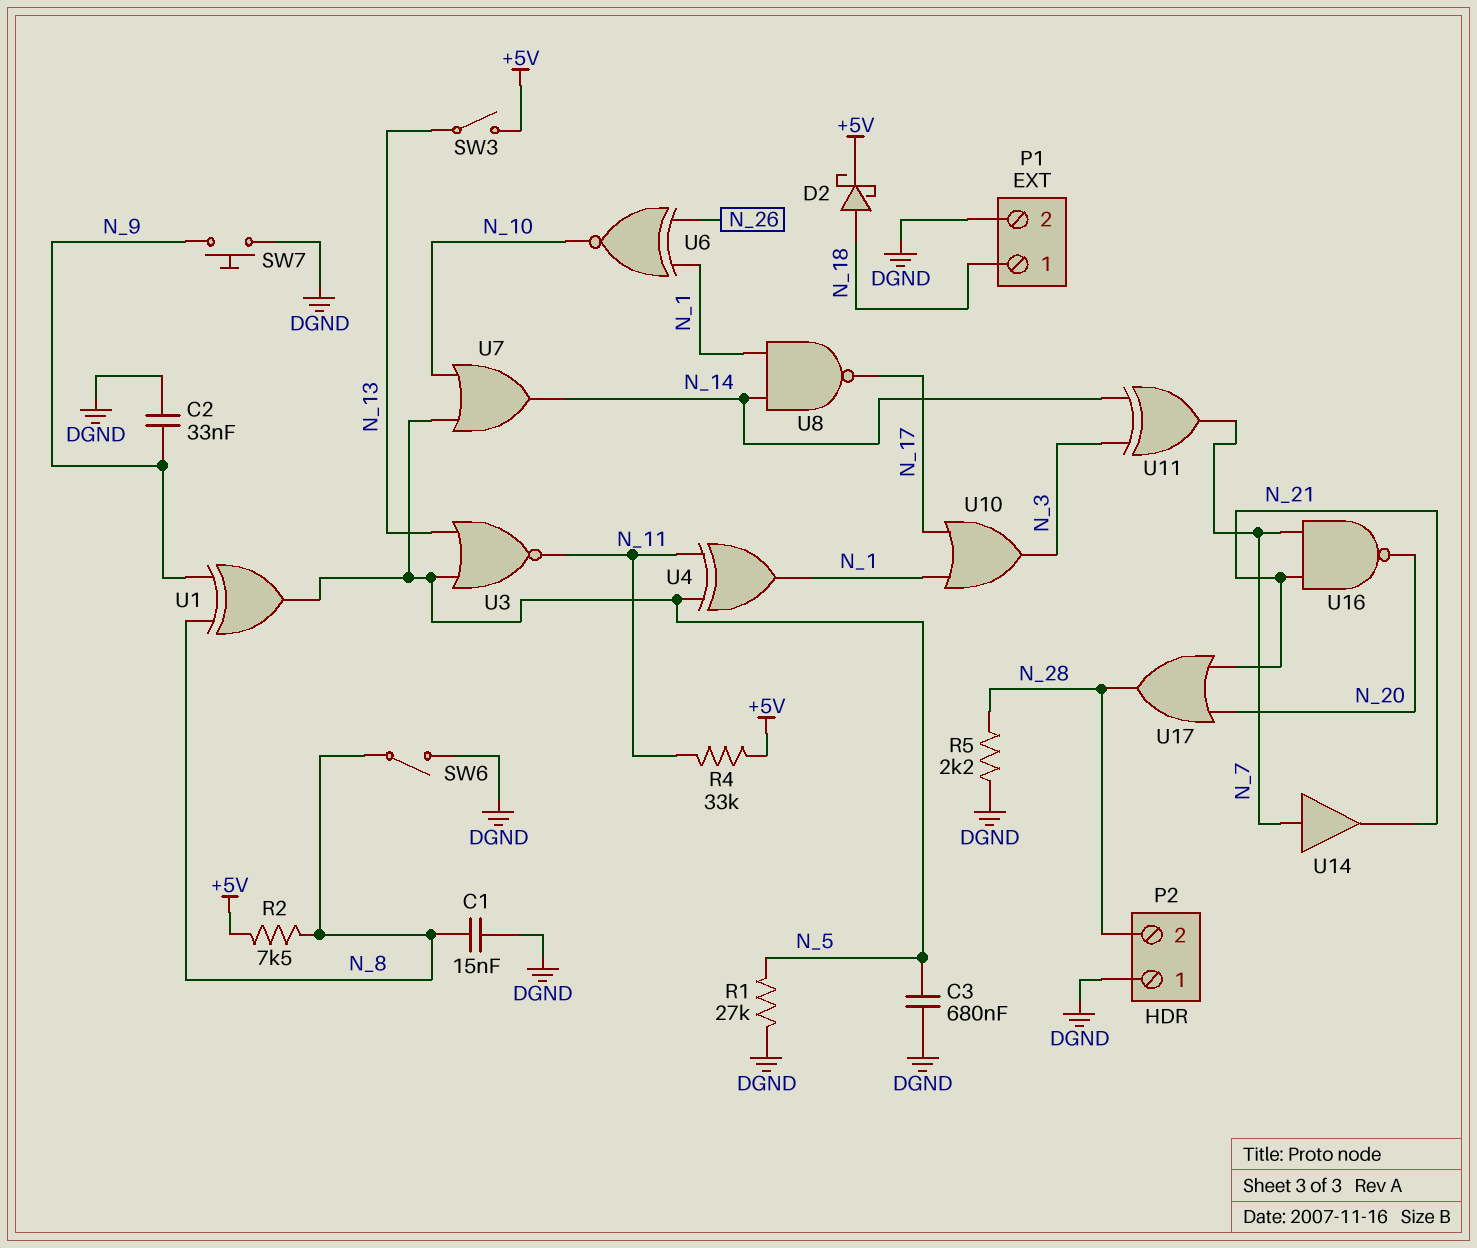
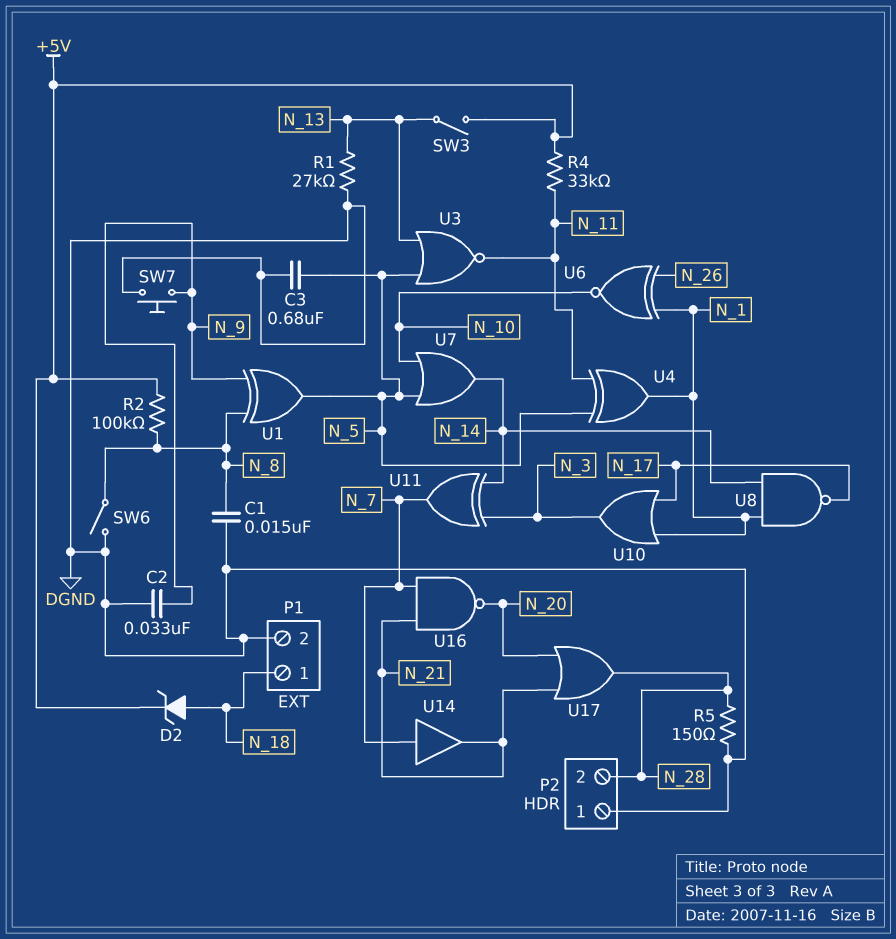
D2: schottky (A N_18, K +5V) -> zener (A N_18, K +5V)
R1: 27k (DGND, N_5) -> 27k (DGND, N_13)
R2: 7.5k (+5V, N_8) -> 100k (+5V, N_8)
R5: 2.2k (DGND, N_28) -> 150 (DGND, N_28)

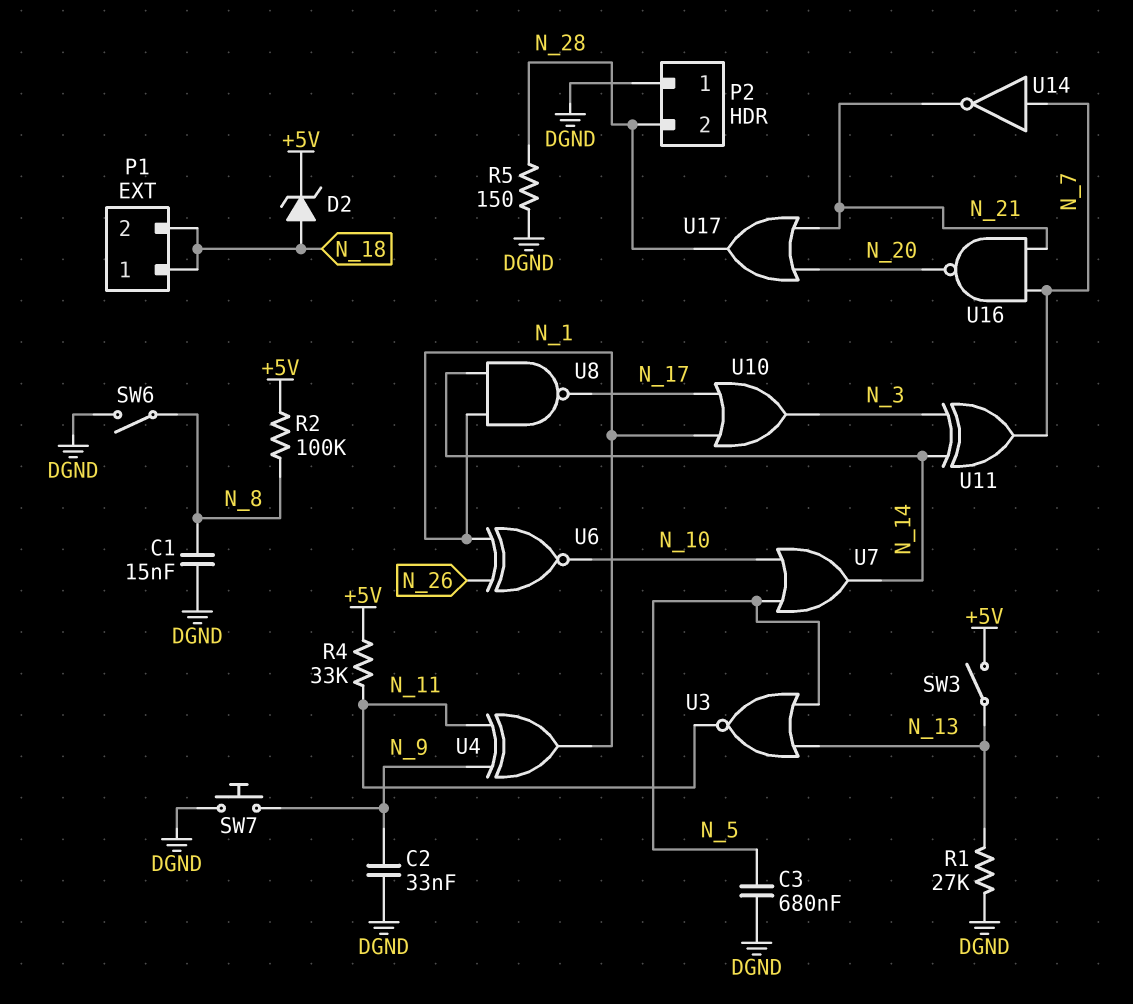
P1 pin 2: DGND -> N_18
U1: XOR (in N_8, in N_9, out N_5) -> none
U4: XOR (in N_5, in N_11, out N_1) -> XOR (in N_9, in N_11, out N_1)
U14: buffer (in N_7, out N_21) -> NOT (in N_7, out N_21)

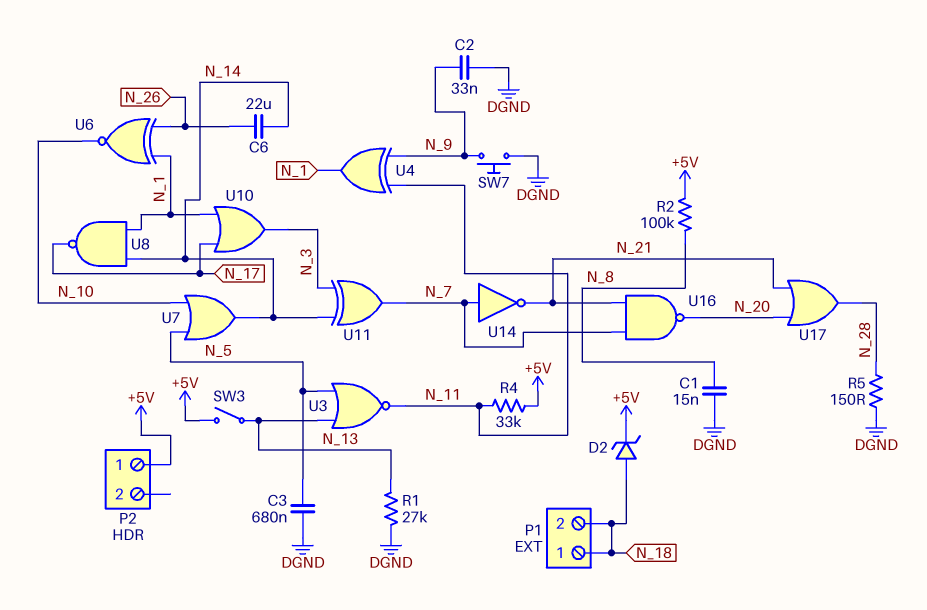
C6: none -> 22uF (N_14, N_26)
P2 pin 1: DGND -> +5V
P2 pin 2: N_28 -> none
SW6: switch (DGND, N_8) -> none

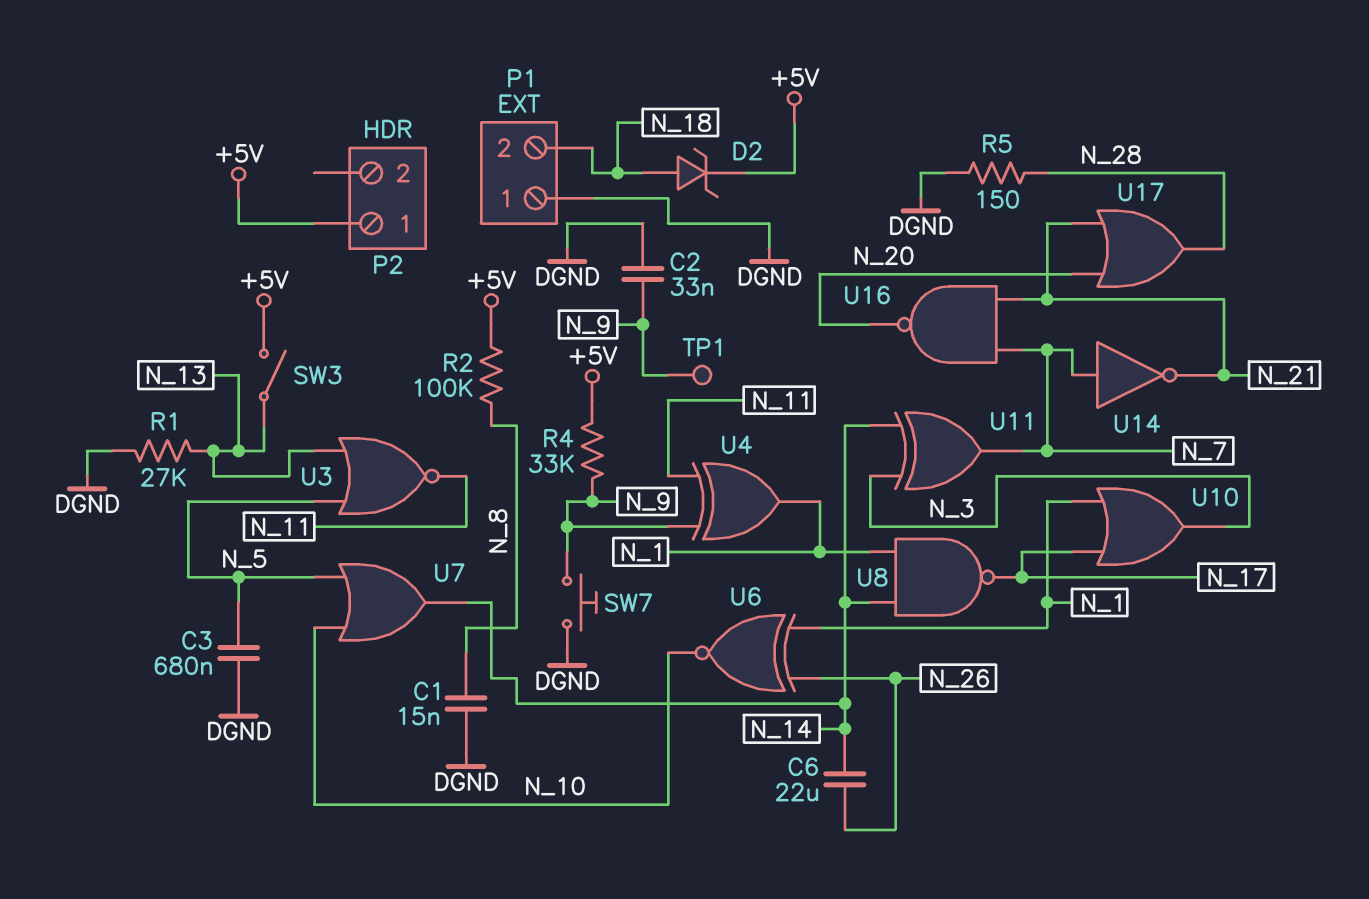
P1 pin 1: N_18 -> DGND
R4: 33k (+5V, N_11) -> 33k (+5V, N_9)
TP1: none -> test point (N_9)

